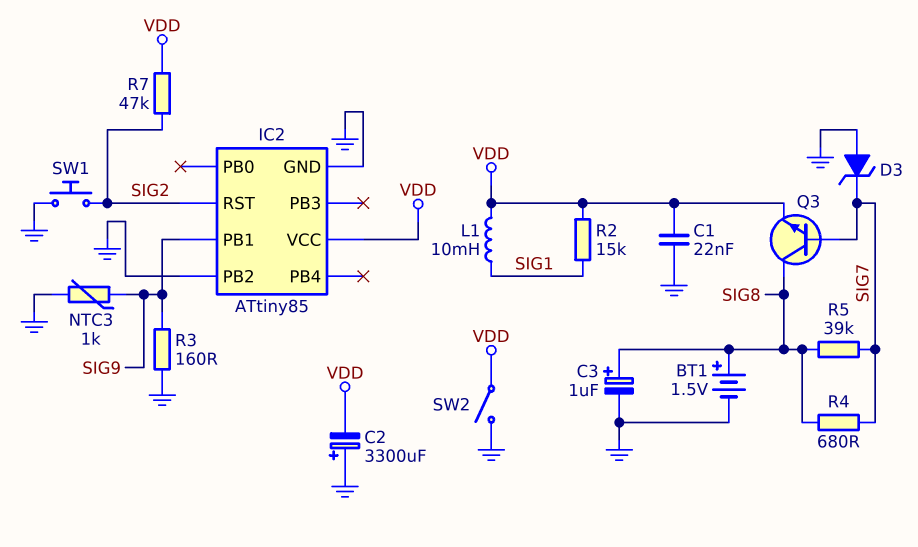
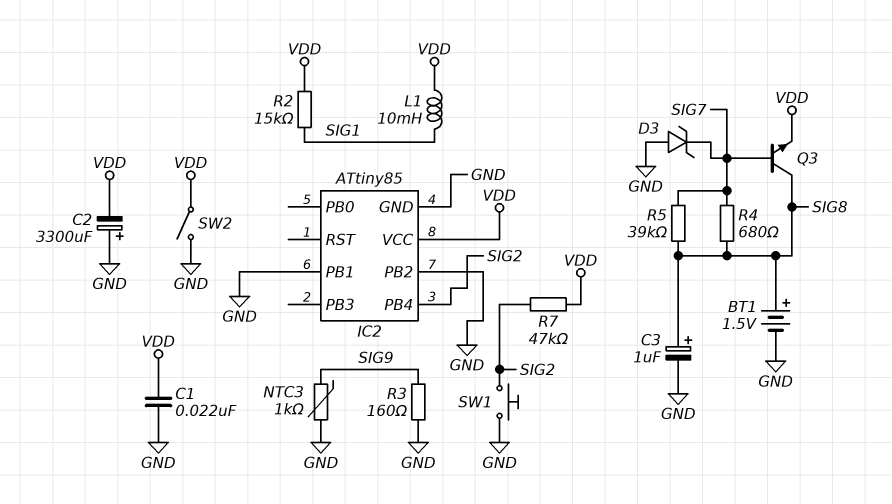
IC2 pin PB1: SIG9 -> GND
IC2 pin PB4: none -> SIG2
IC2 pin RST: SIG2 -> none

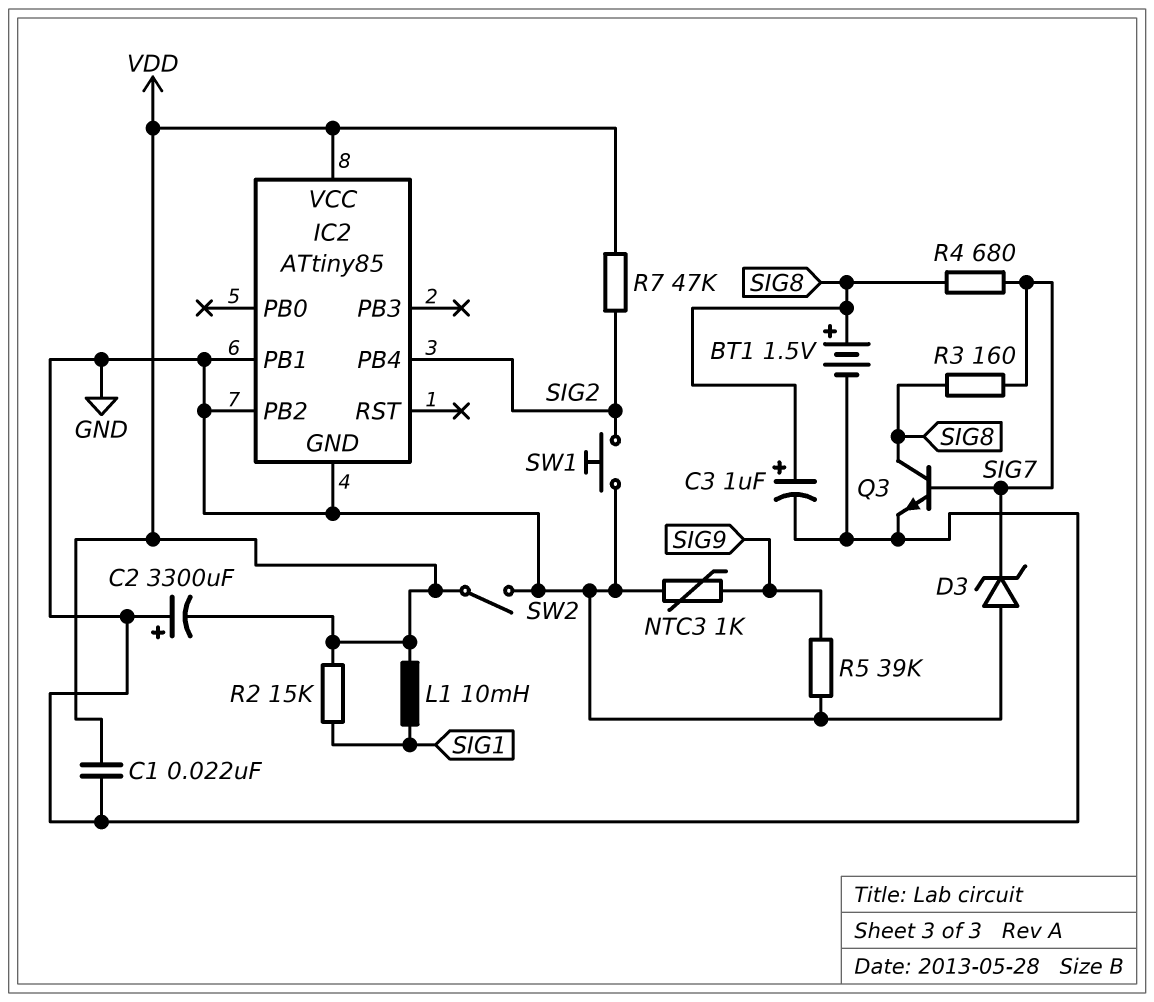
Q3: NPN (B SIG7, C SIG8, E VDD) -> NPN (B SIG7, C SIG8, E GND)
R3: 160 (GND, SIG9) -> 160 (SIG7, SIG8)
R5: 39k (SIG7, SIG8) -> 39k (GND, SIG9)

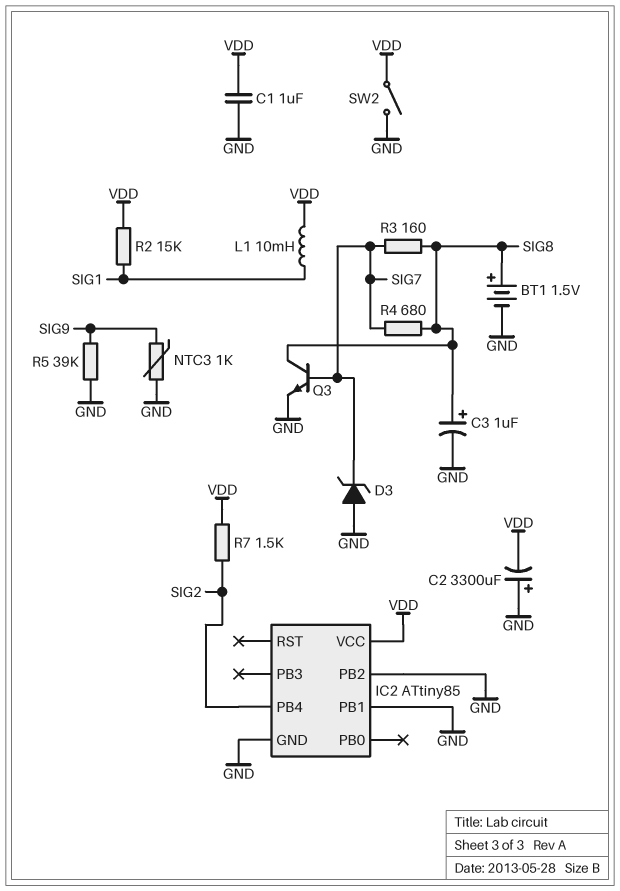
C1: 22nF (GND, VDD) -> 1uF (GND, VDD)
R7: 47k (SIG2, VDD) -> 1.5k (SIG2, VDD)
SW1: button (GND, SIG2) -> none

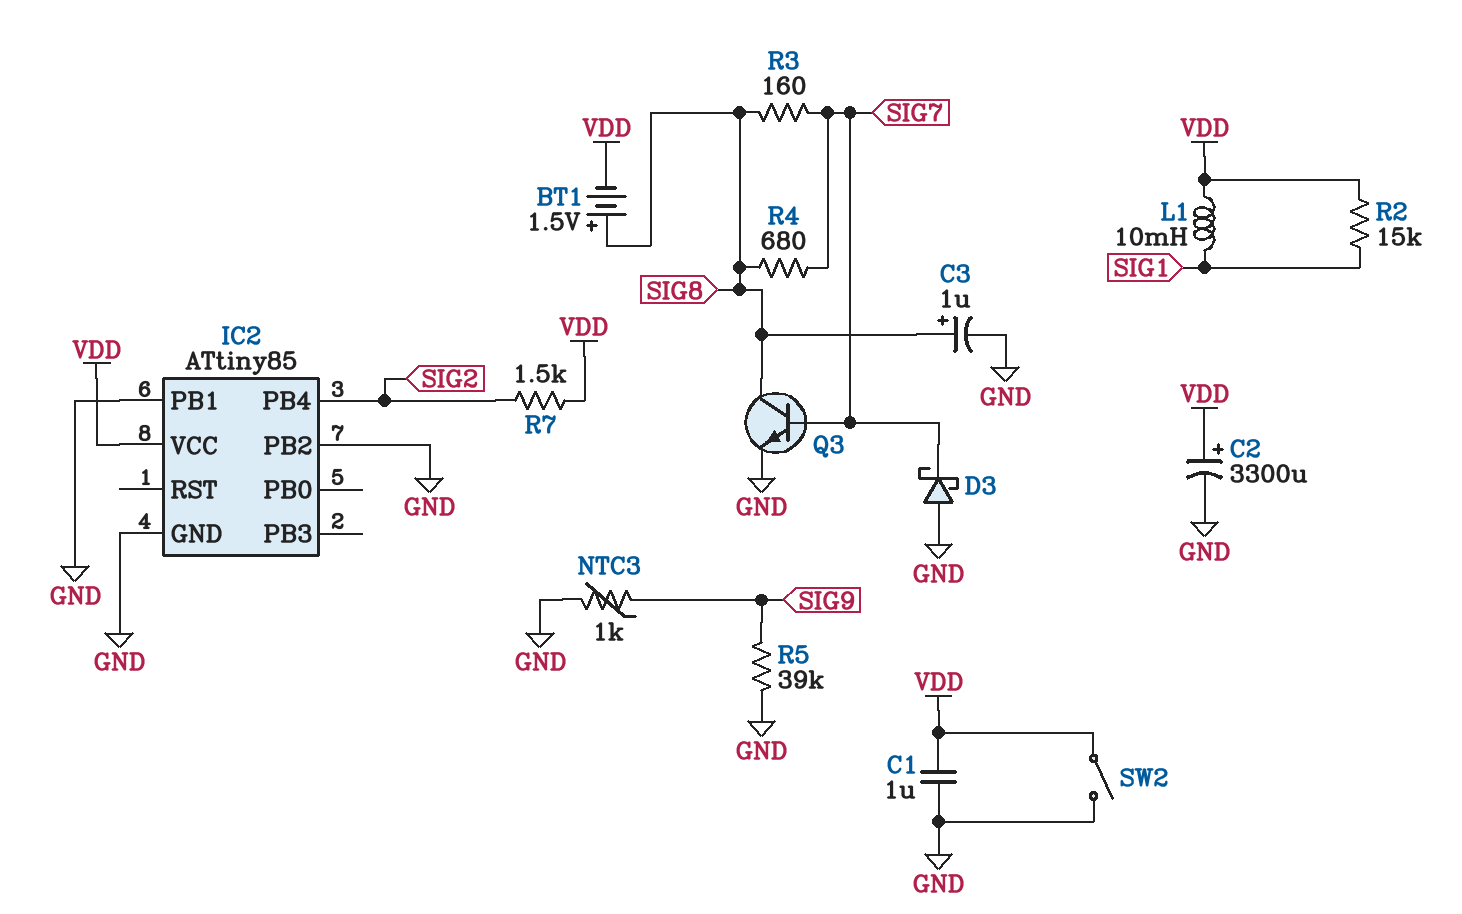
BT1: 1.5V (plus SIG8, minus GND) -> 1.5V (plus SIG8, minus VDD)
C2: 3300uF (plus GND, minus VDD) -> 3300uF (plus VDD, minus GND)
D3: zener (A GND, K SIG7) -> schottky (A GND, K SIG7)

